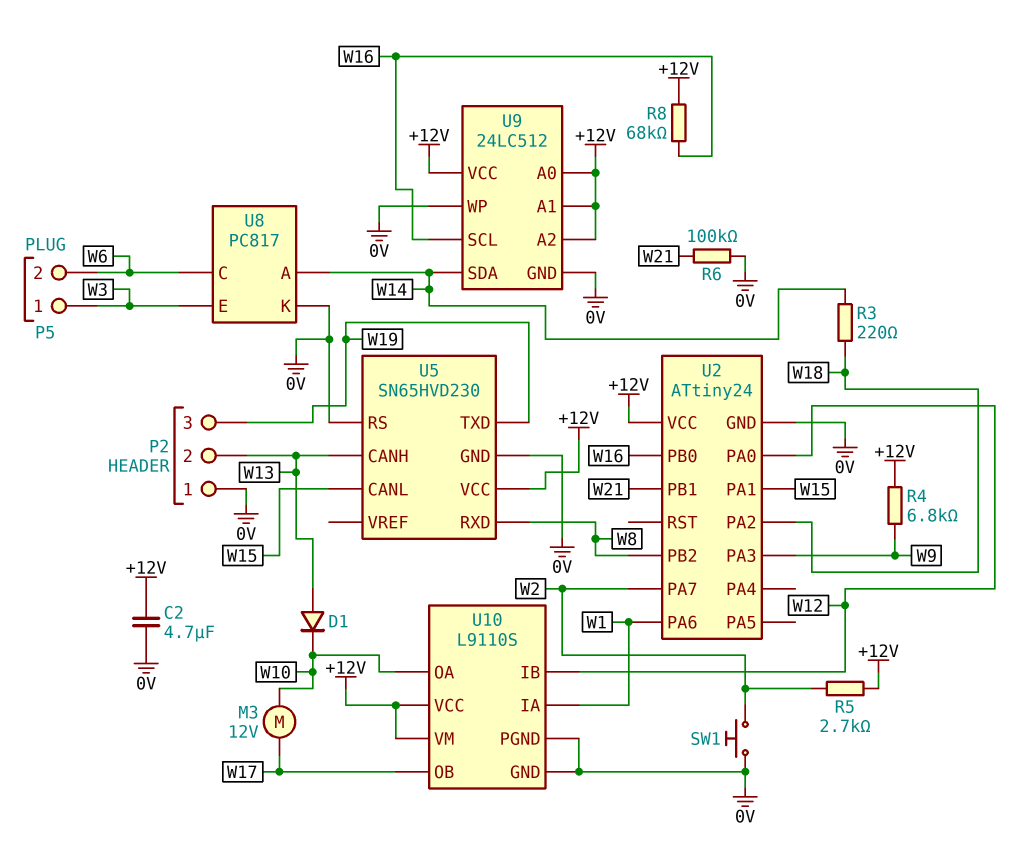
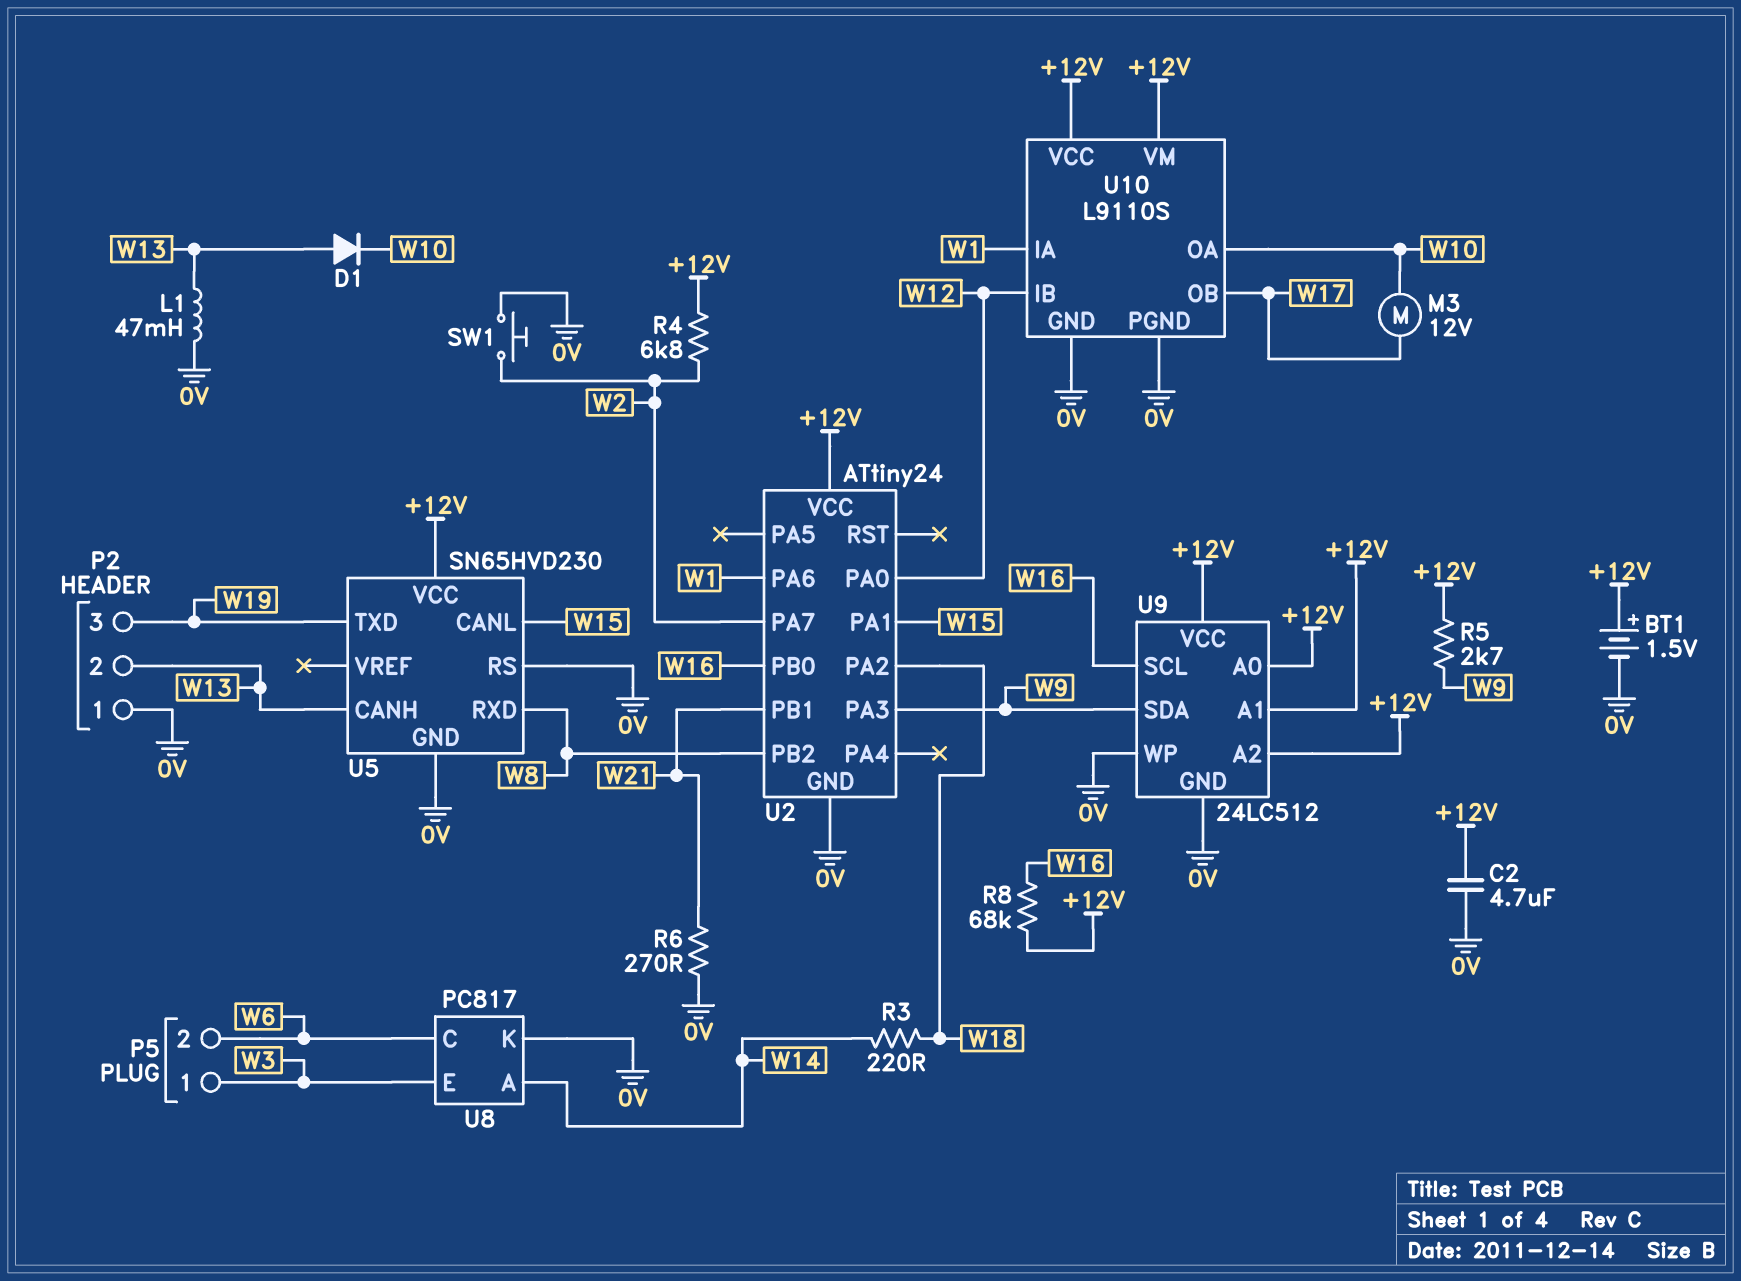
BT1: none -> 1.5V (plus +12V, minus 0V)
L1: none -> 47mH (0V, W13)
R4: 6.8k (+12V, W9) -> 6.8k (+12V, W2)
R5: 2.7k (+12V, W2) -> 2.7k (+12V, W9)
R6: 100k (0V, W21) -> 270 (0V, W21)
U9 pin SDA: W14 -> W9

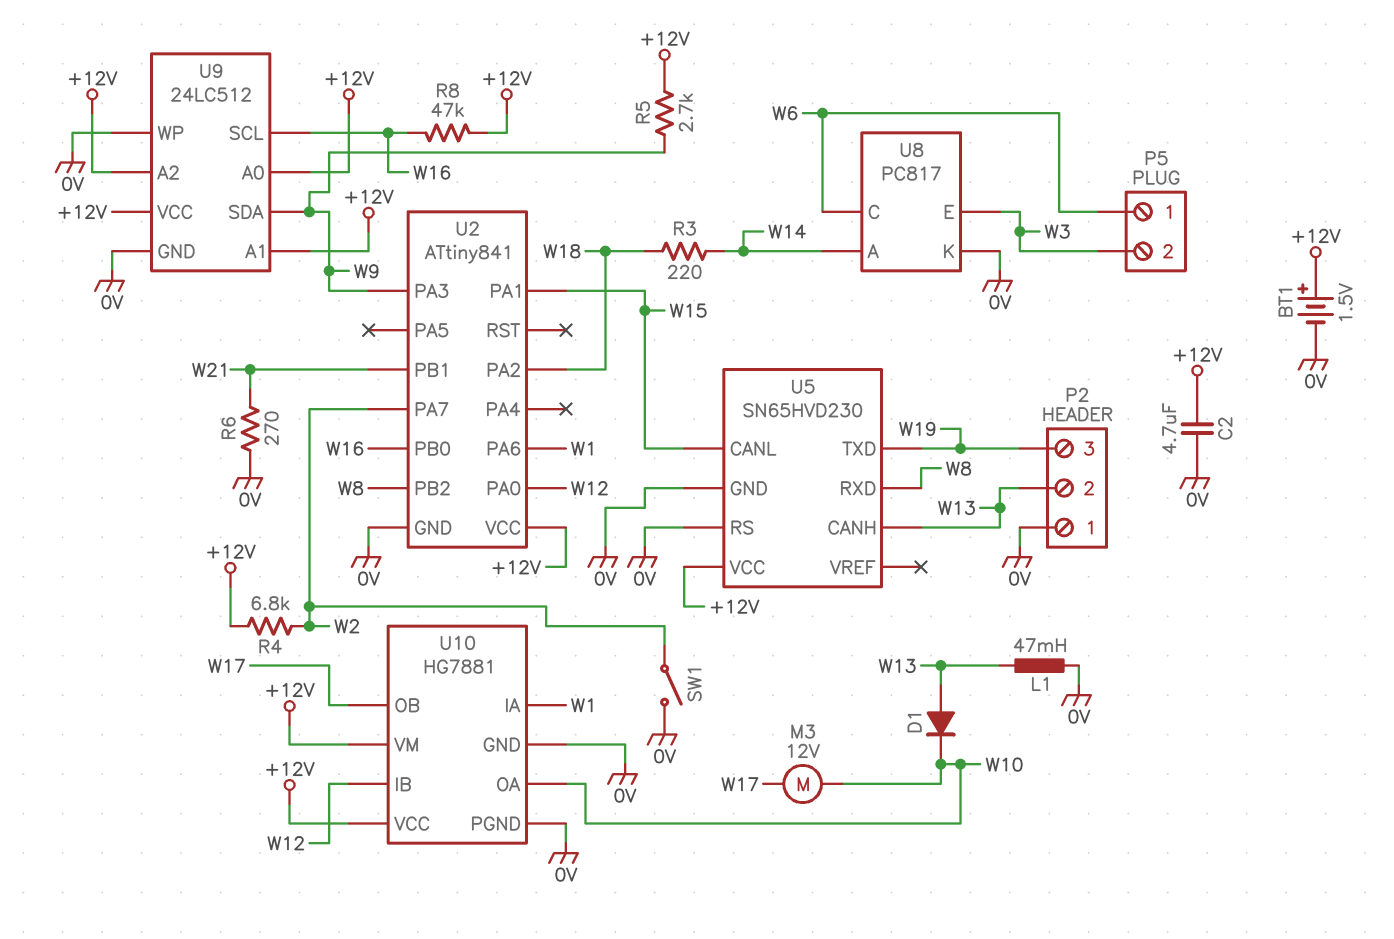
P5 pin 1: W3 -> W6
P5 pin 2: W6 -> W3
R8: 68k (+12V, W16) -> 47k (+12V, W16)
SW1: button (0V, W2) -> switch (0V, W2)
U2: ATtiny24 -> ATtiny841
U10: L9110S -> HG7881

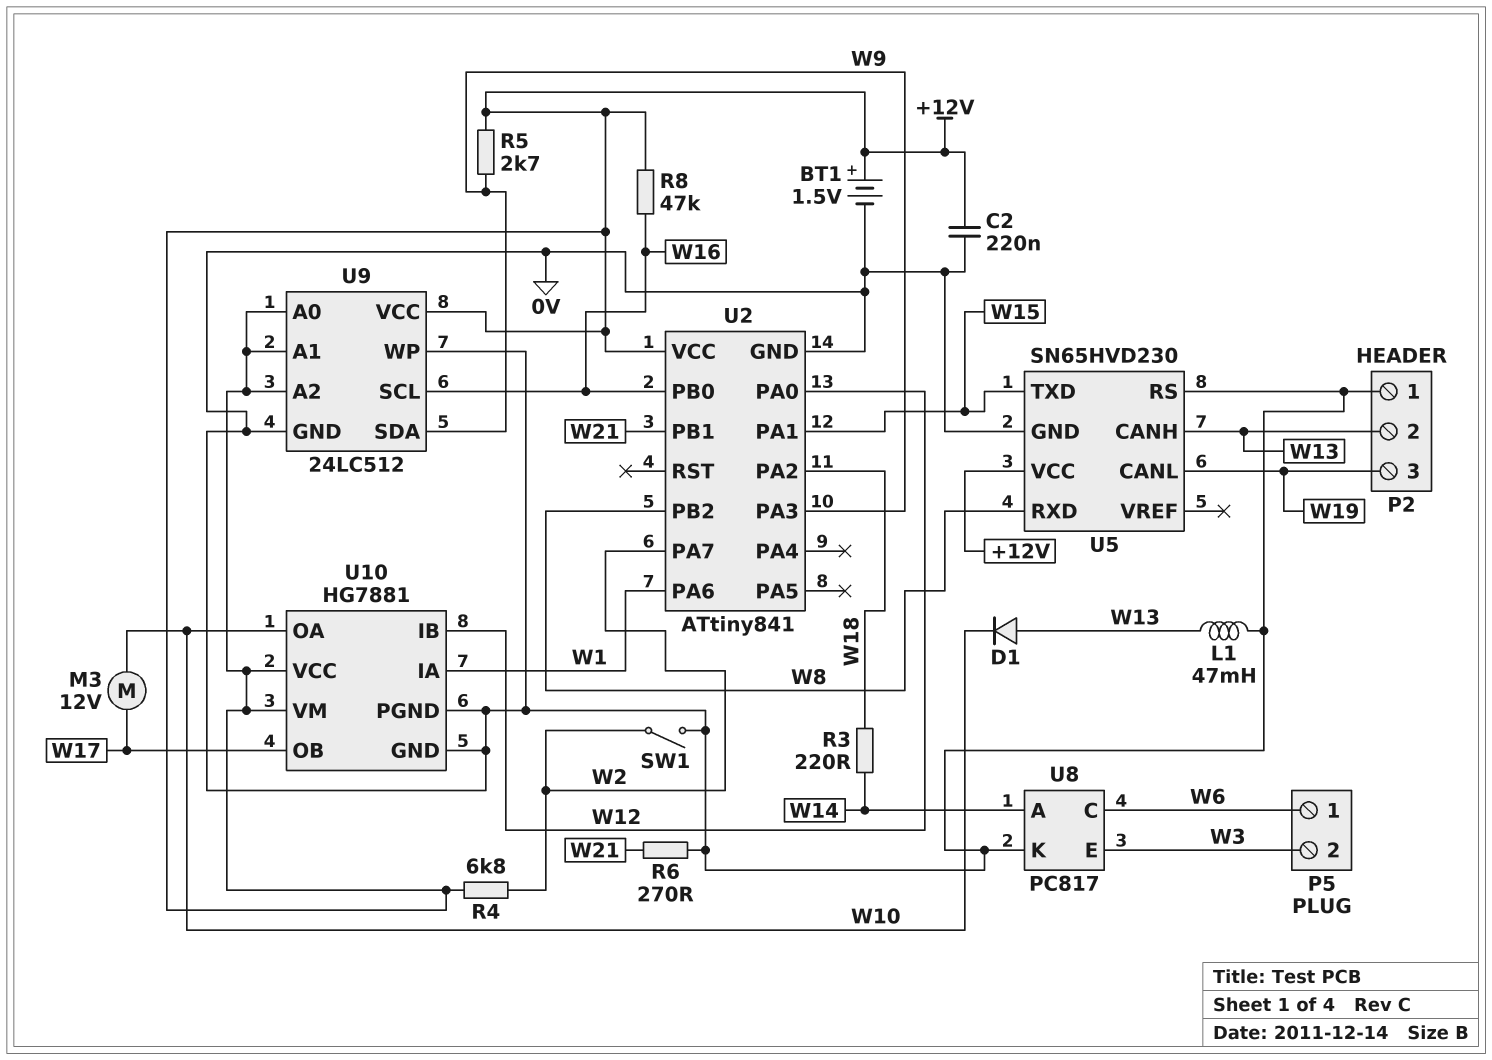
C2: 4.7uF (+12V, 0V) -> 220nF (+12V, 0V)
U5 pin CANL: W15 -> W19
U5 pin TXD: W19 -> W15

